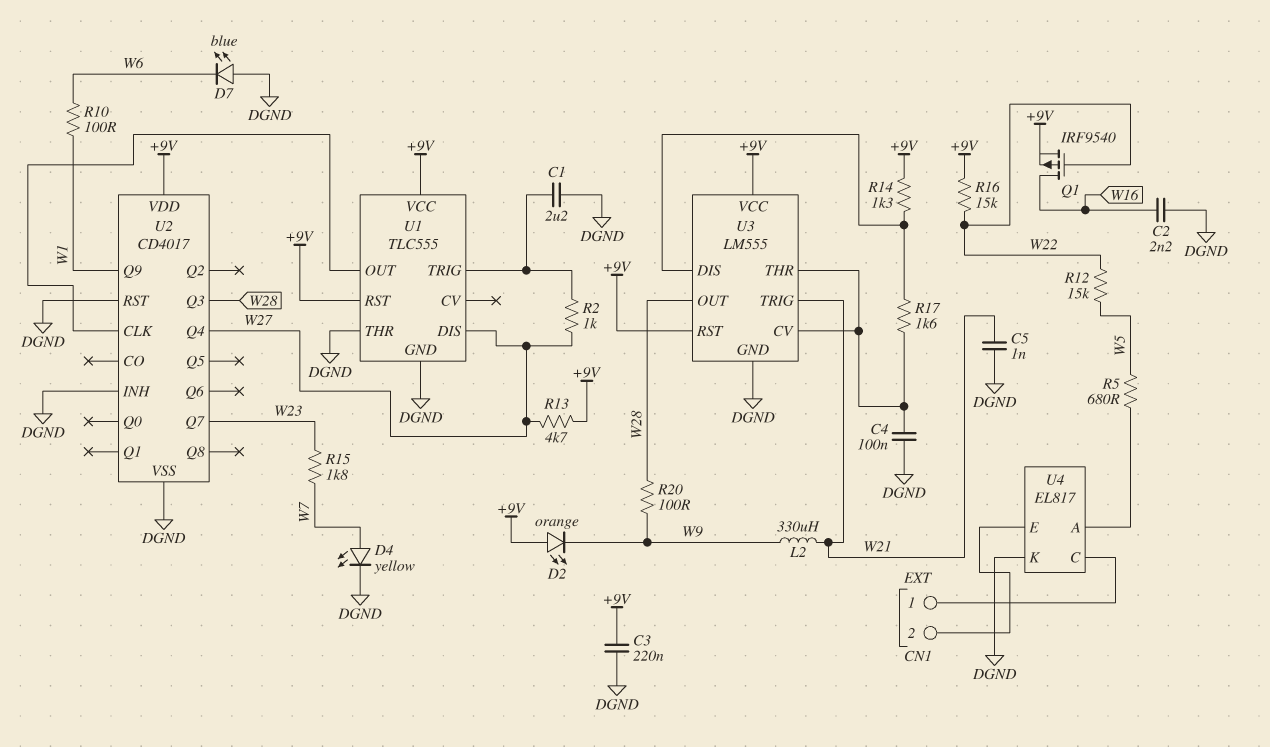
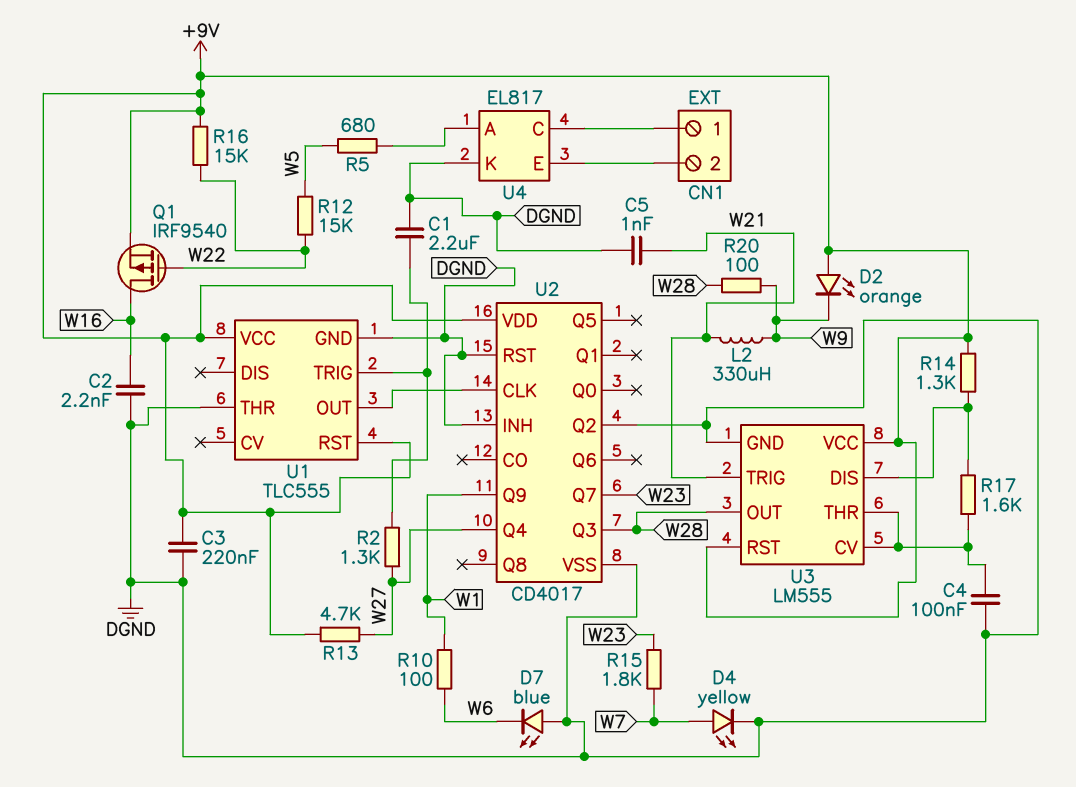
R2: 1k (U1/TRIG, W27) -> 1.3k (U1/TRIG, W27)
U1 pin DIS: W27 -> none
U2 pin Q2: none -> DGND

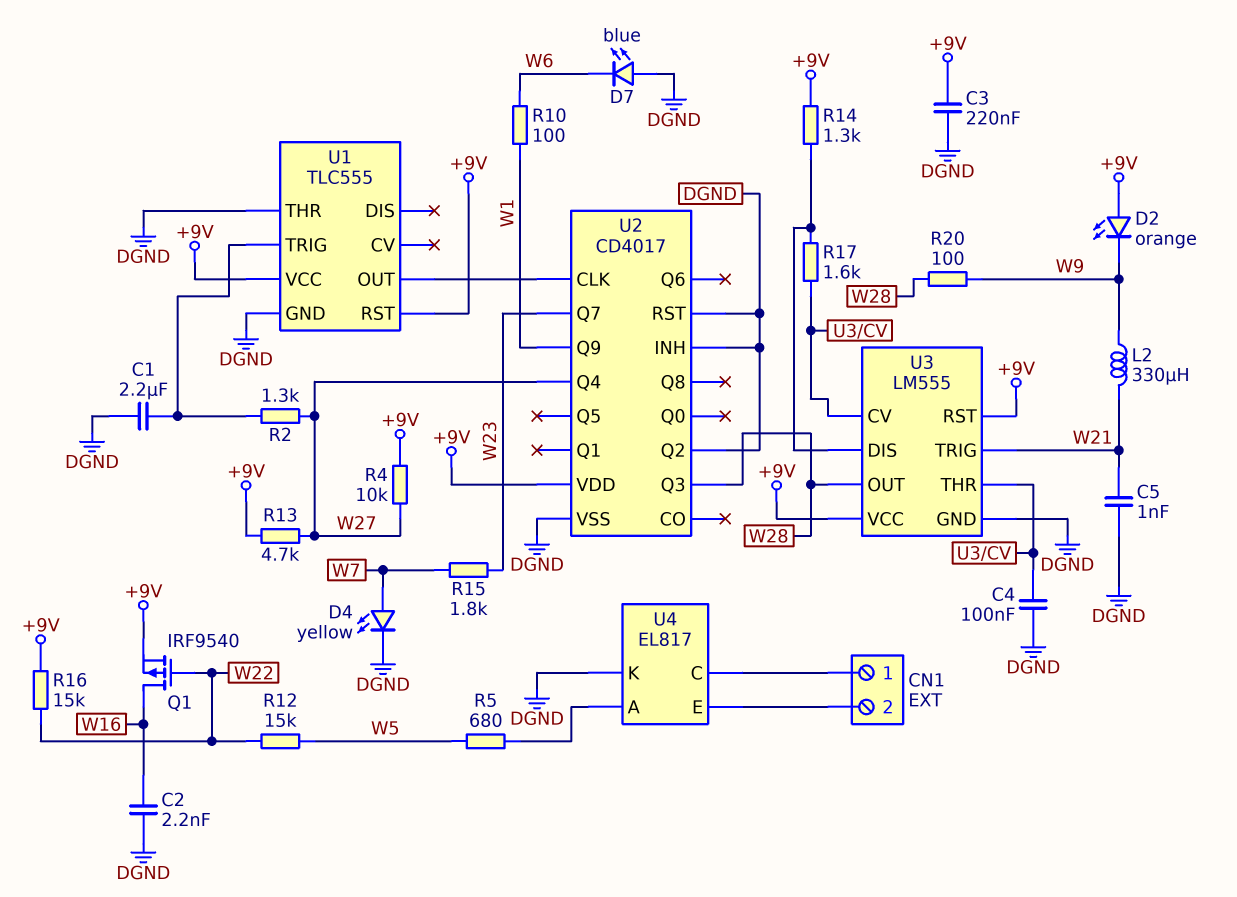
R4: none -> 10k (+9V, W27)

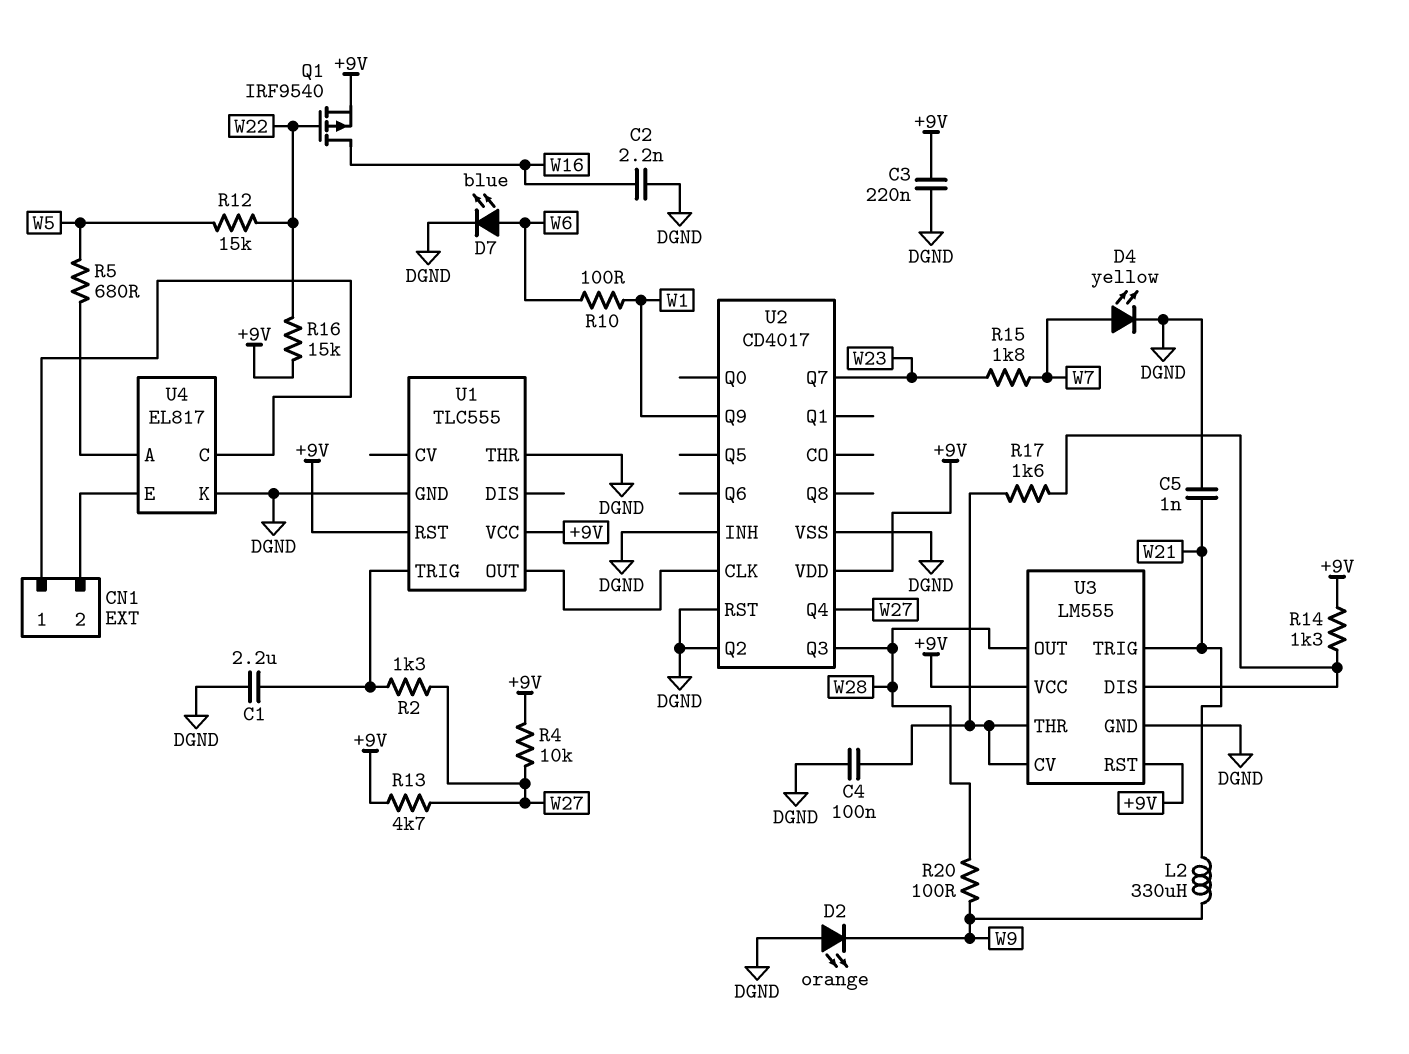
D2: LED orange (A +9V, K W9) -> LED orange (A DGND, K W9)
D7: LED blue (A DGND, K W6) -> LED blue (A W6, K DGND)

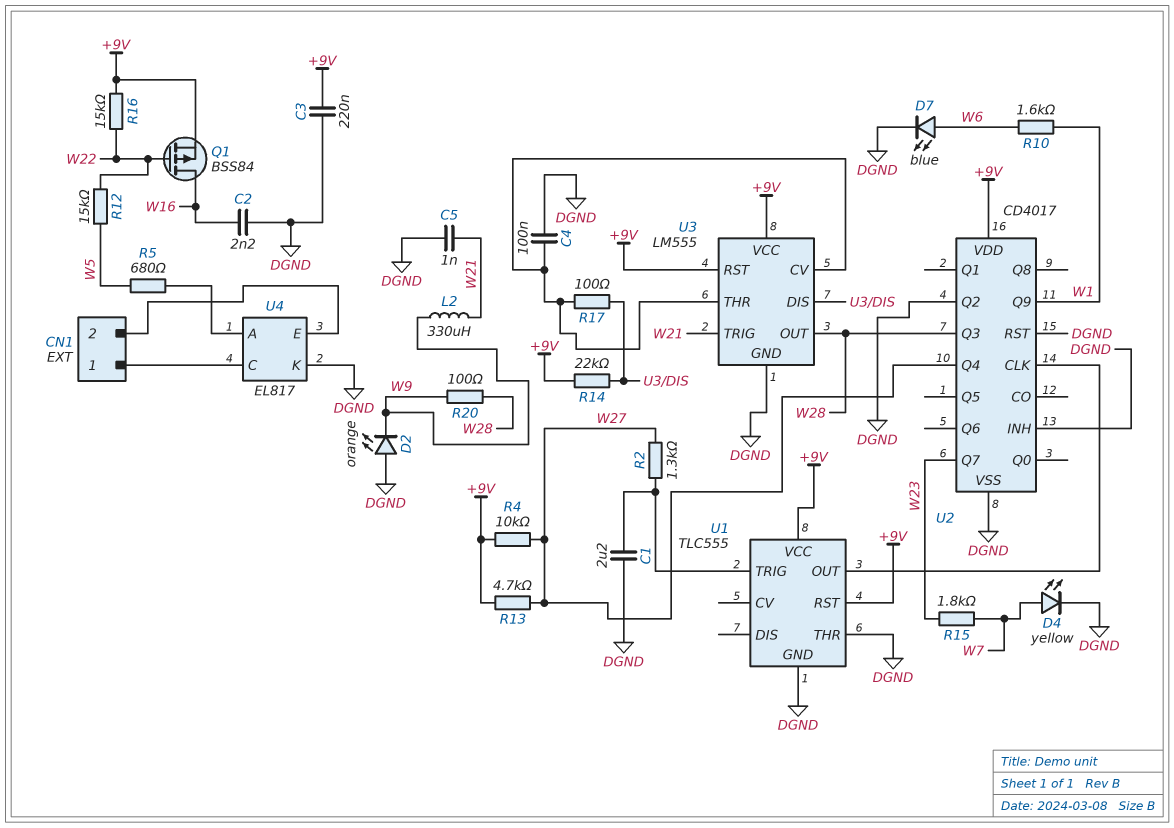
Q1: PMOS IRF9540 (G W22, D W16, S +9V) -> PMOS BSS84 (G W22, D W16, S +9V)
R10: 100 (W1, W6) -> 1.6k (W1, W6)
R14: 1.3k (+9V, U3/DIS) -> 22k (+9V, U3/DIS)
R17: 1.6k (U3/CV, U3/DIS) -> 100 (U3/CV, U3/DIS)

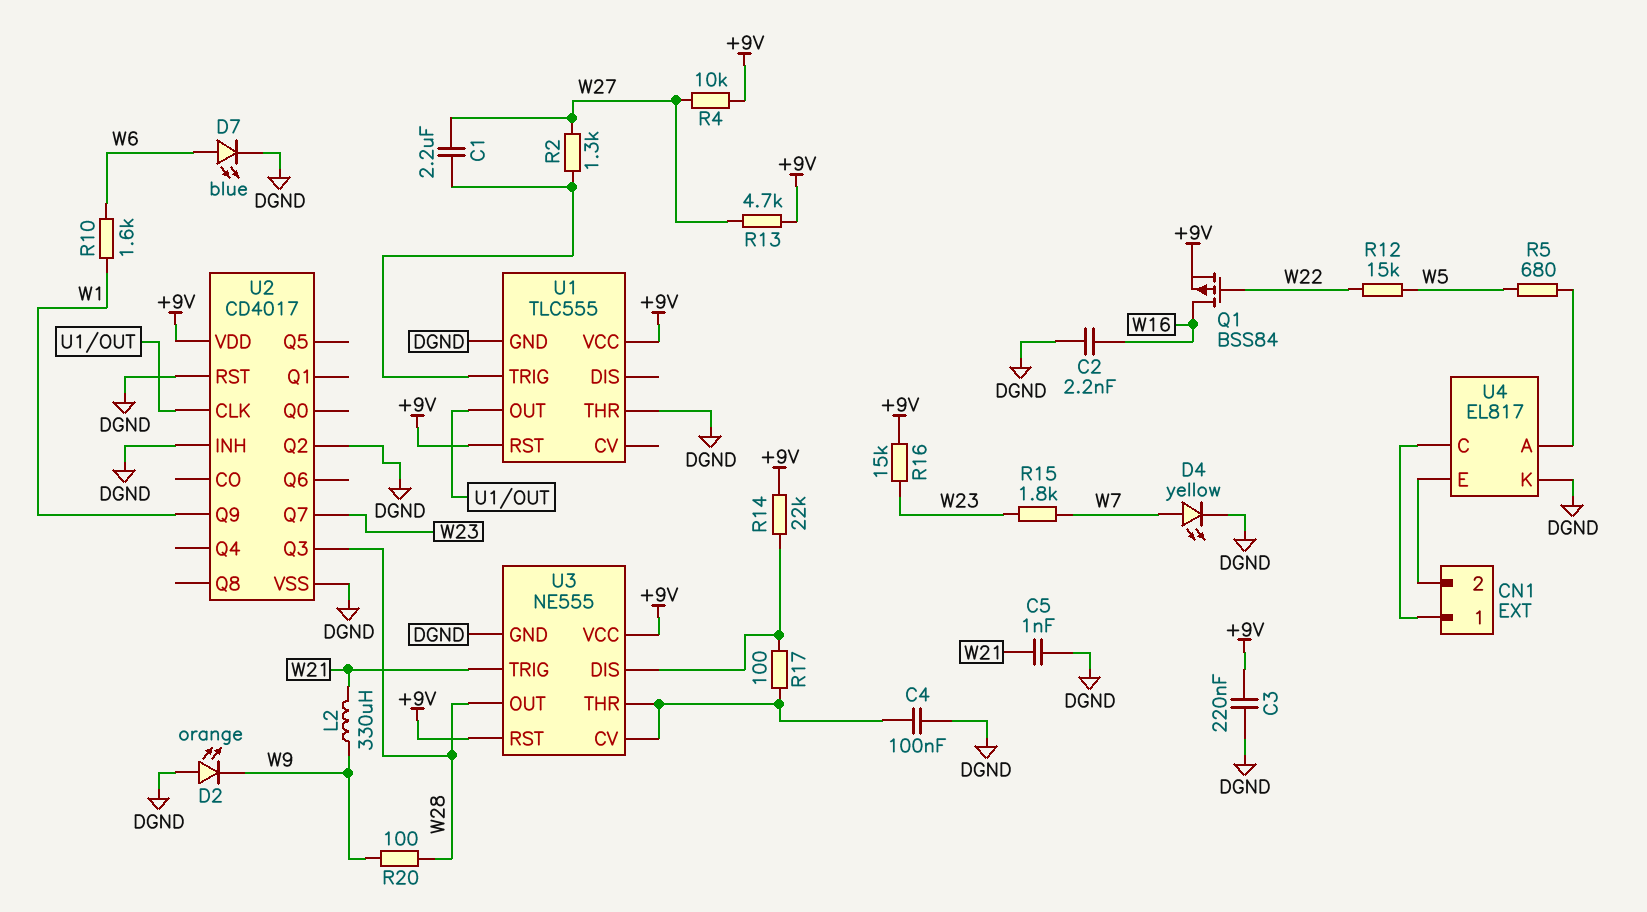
C1: 2.2uF (DGND, U1/TRIG) -> 2.2uF (U1/TRIG, W27)
R16: 15k (+9V, W22) -> 15k (+9V, W23)
U2 pin Q4: W27 -> none
U3: LM555 -> NE555

